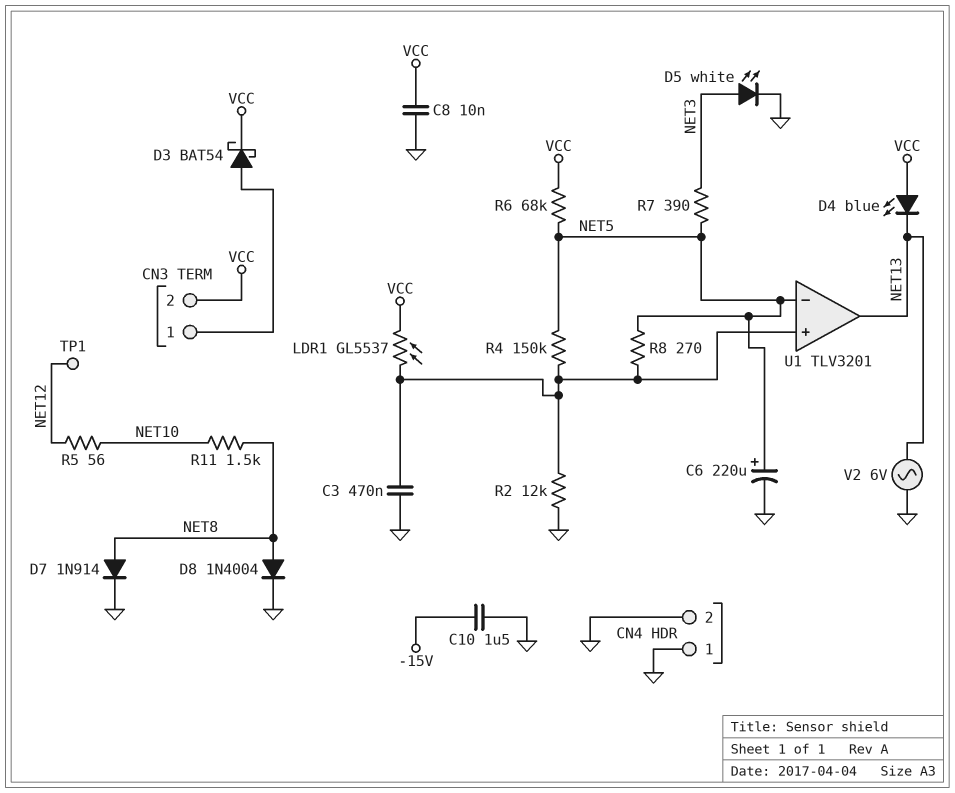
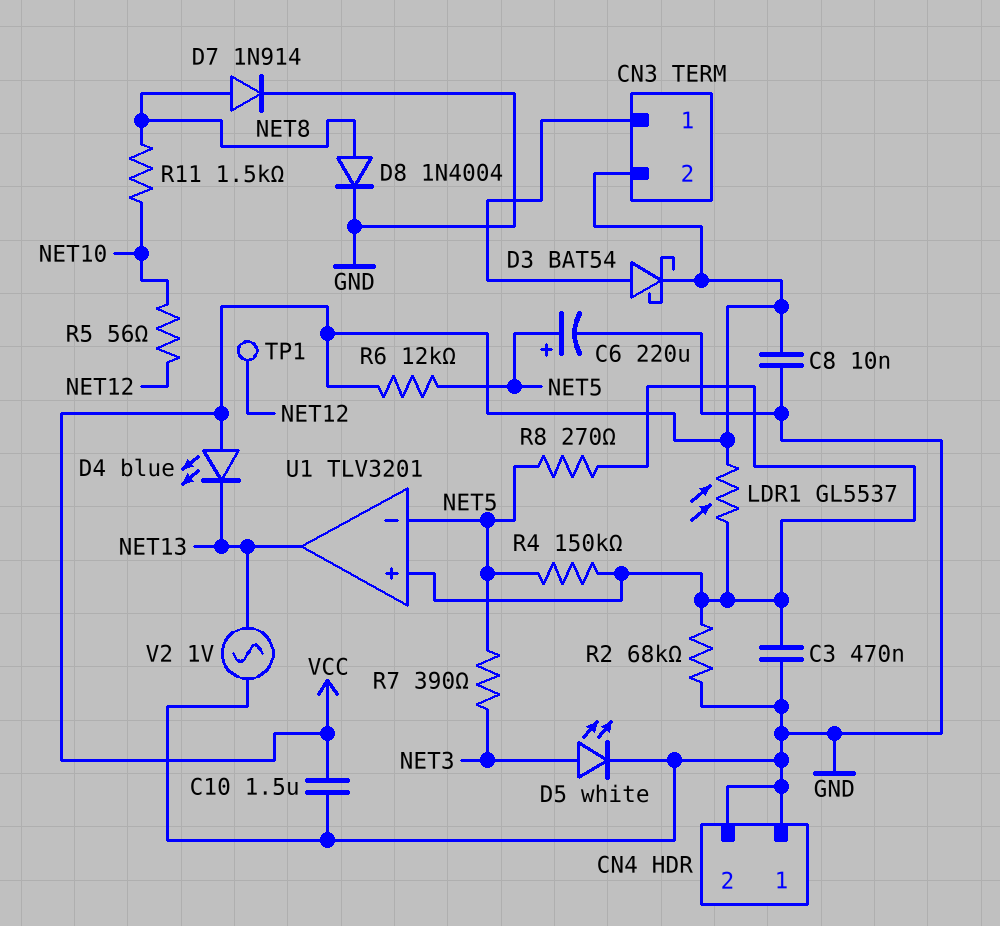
C10: 1.5uF (-15V, GND) -> 1.5uF (GND, VCC)
R2: 12k (GND, U1/in+) -> 68k (GND, U1/in+)
R6: 68k (NET5, VCC) -> 12k (NET5, VCC)
V2: AC 6V (GND, NET13) -> AC 1V (GND, NET13)

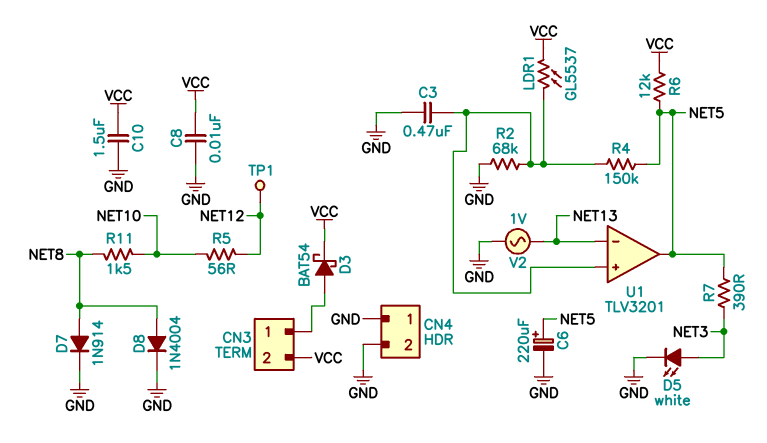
D4: LED blue (A VCC, K NET13) -> none
R8: 270 (NET5, U1/in+) -> none
U1 pin in-: NET5 -> NET13
U1 pin out: NET13 -> NET5

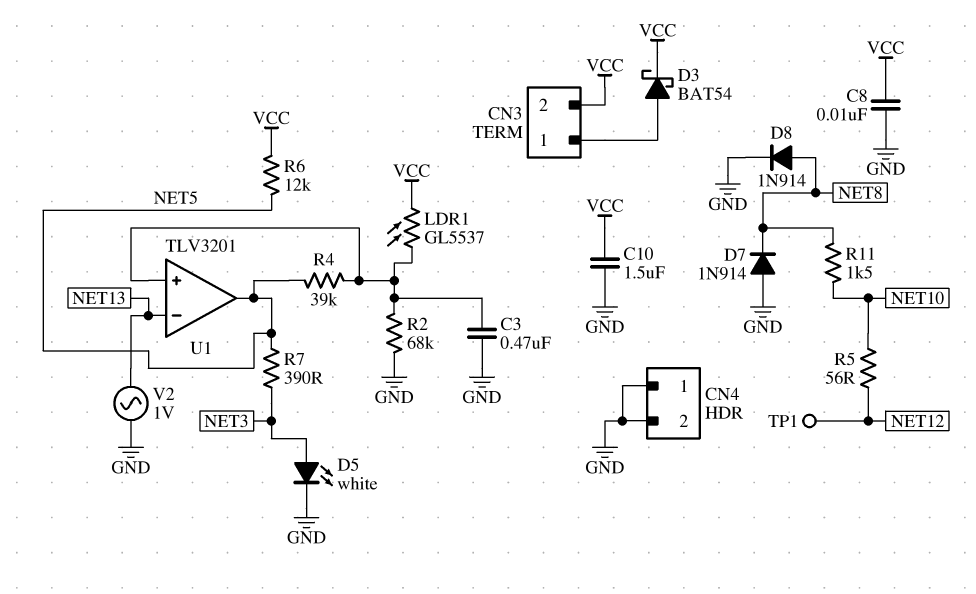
C6: 220uF (plus NET5, minus GND) -> none
D7: diode 1N914 (A NET8, K GND) -> diode 1N914 (A GND, K NET8)
D8: diode 1N4004 (A NET8, K GND) -> diode 1N914 (A NET8, K GND)
R4: 150k (NET5, U1/in+) -> 39k (NET5, U1/in+)

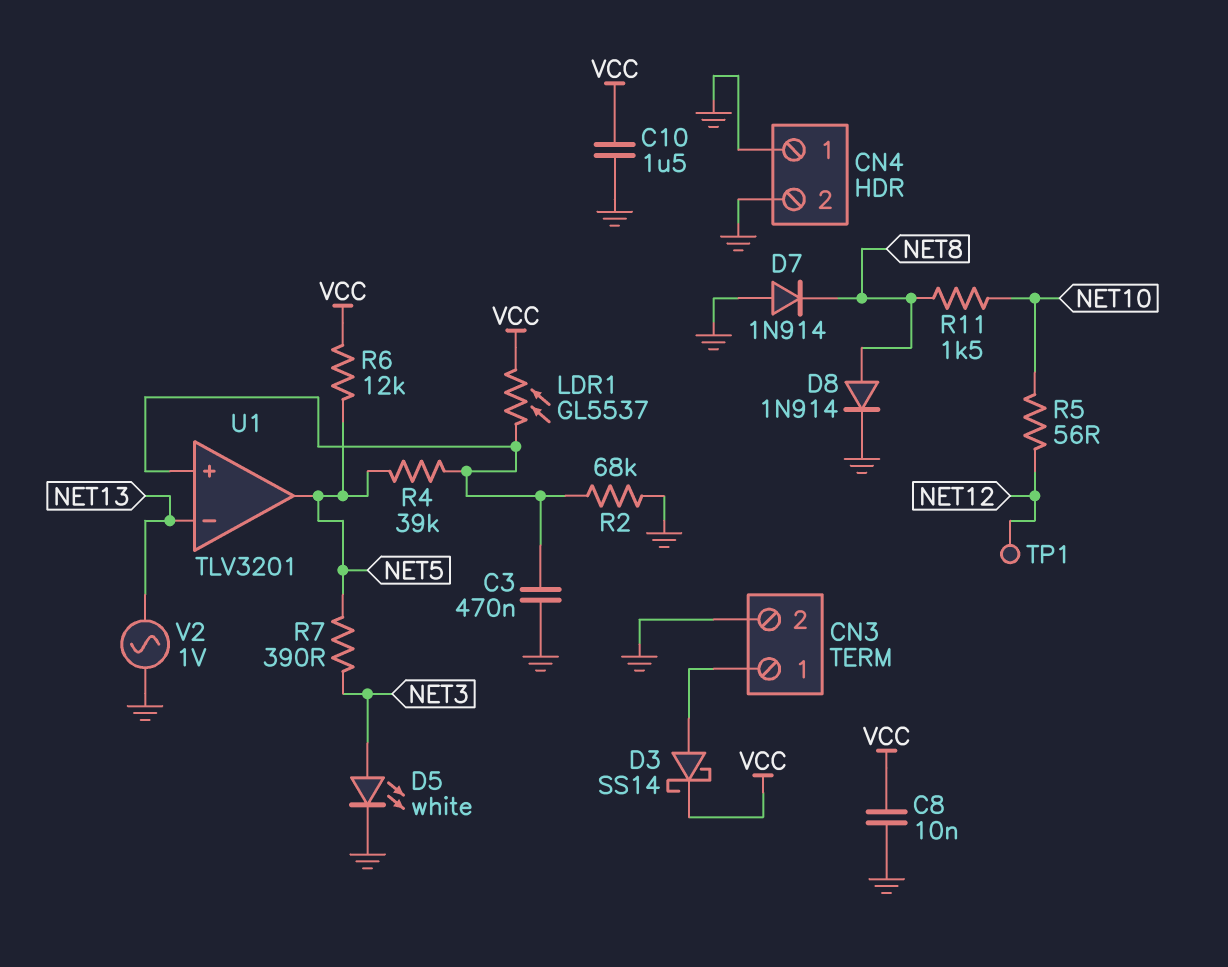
CN3 pin 2: VCC -> GND
D3: schottky BAT54 (A CN3/1, K VCC) -> schottky SS14 (A CN3/1, K VCC)

